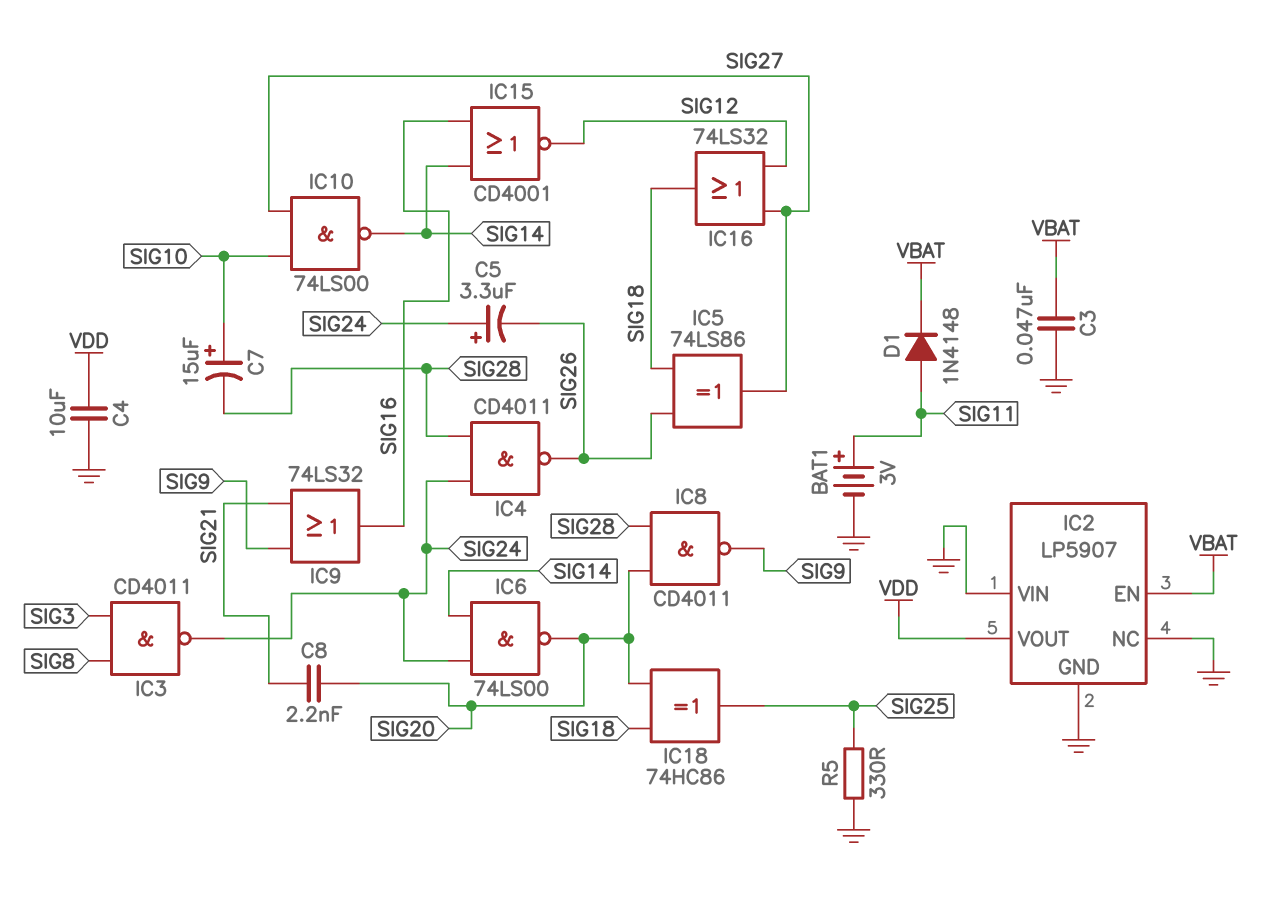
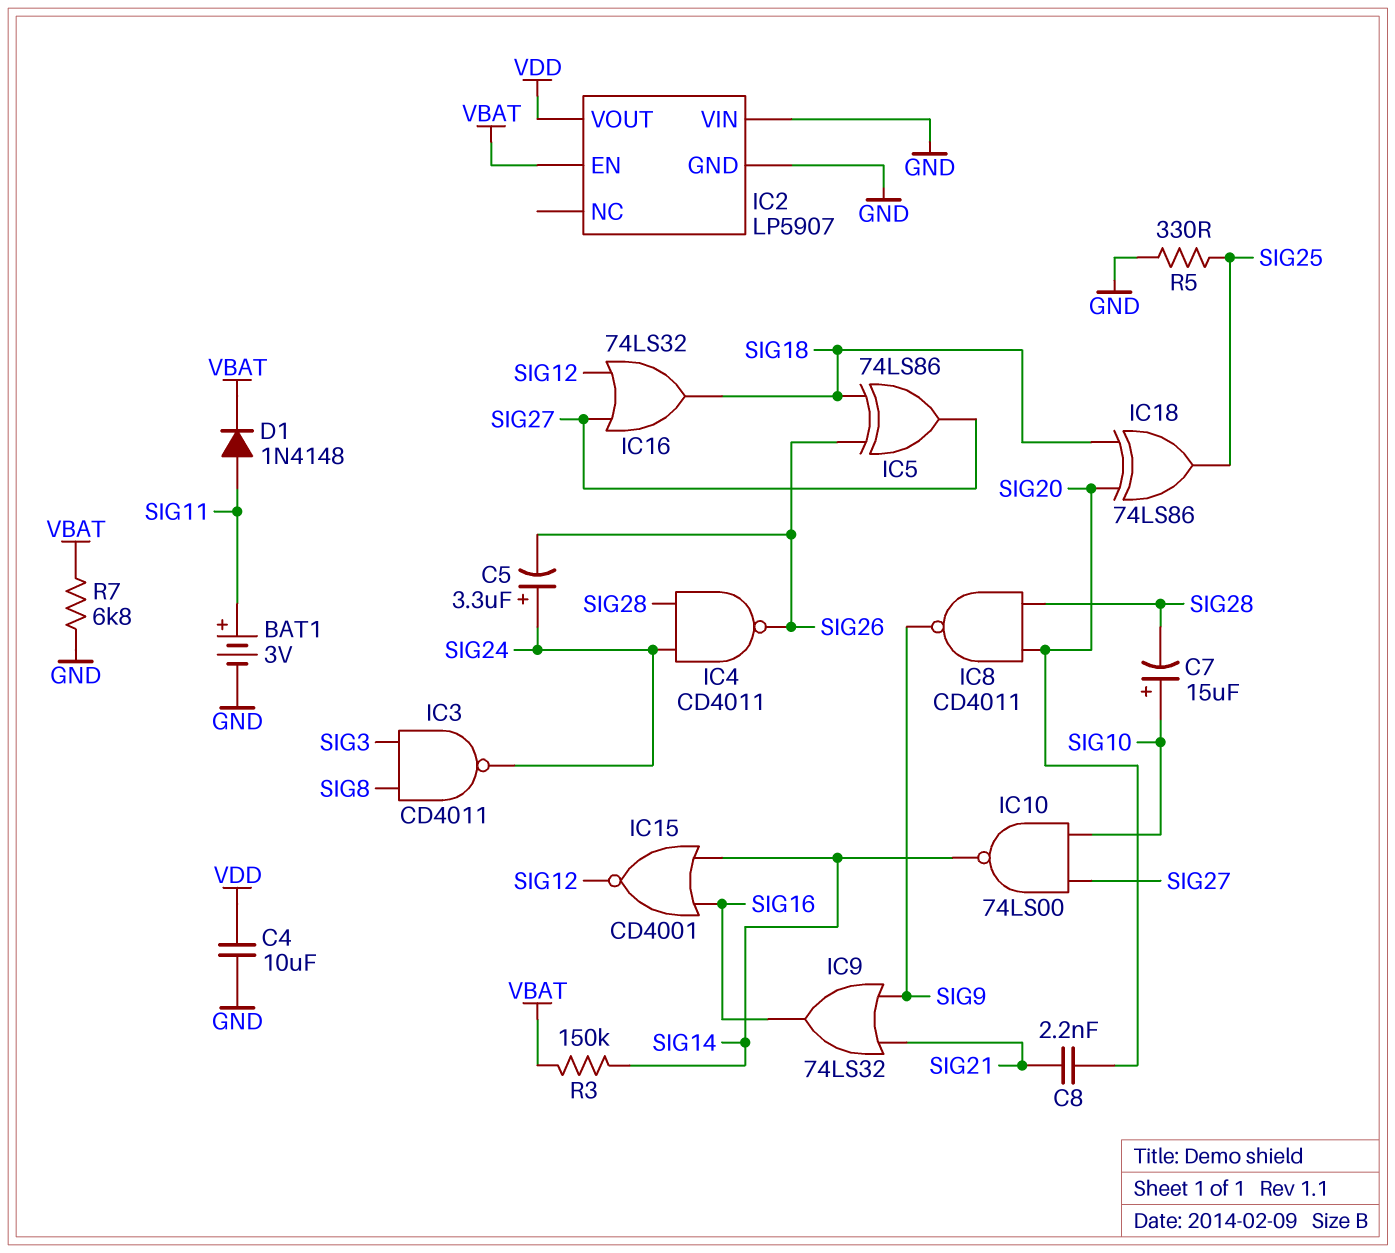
C3: 47nF (GND, VBAT) -> none
IC2 pin NC: GND -> none
IC6: NAND 74LS00 (in SIG14, in SIG24, out SIG20) -> none
IC18: XOR 74HC86 (in SIG18, in SIG20, out SIG25) -> XOR 74LS86 (in SIG18, in SIG20, out SIG25)
R3: none -> 150k (SIG14, VBAT)
R7: none -> 6.8k (GND, VBAT)

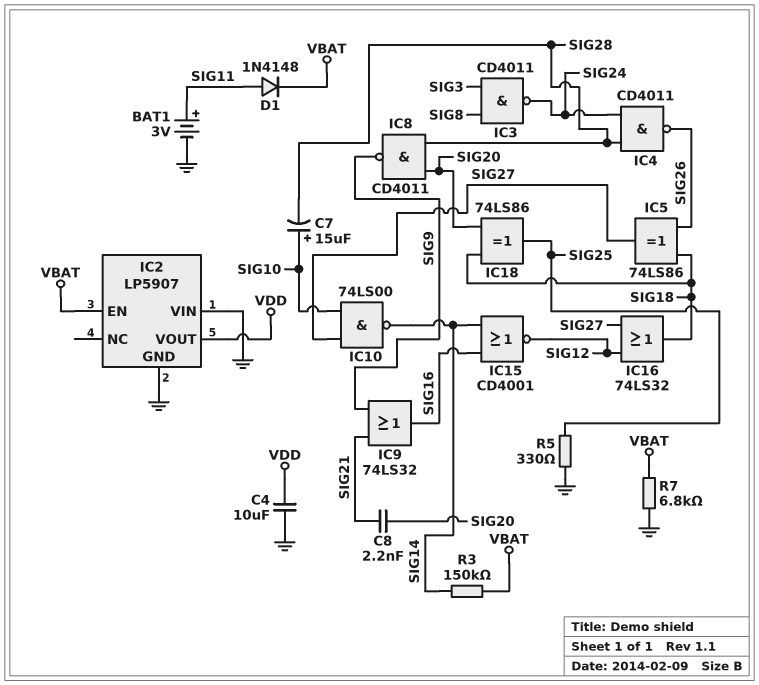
C5: 3.3uF (plus SIG24, minus SIG26) -> none

